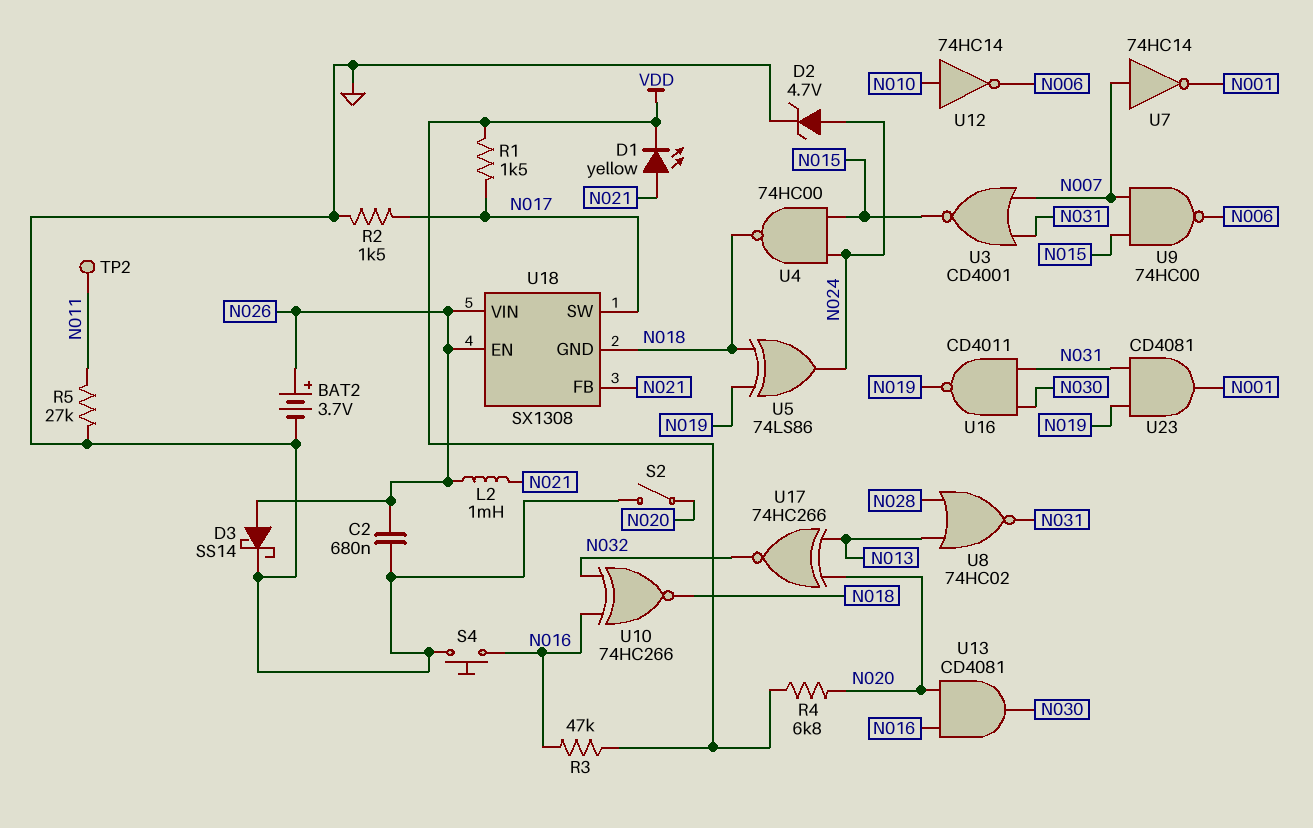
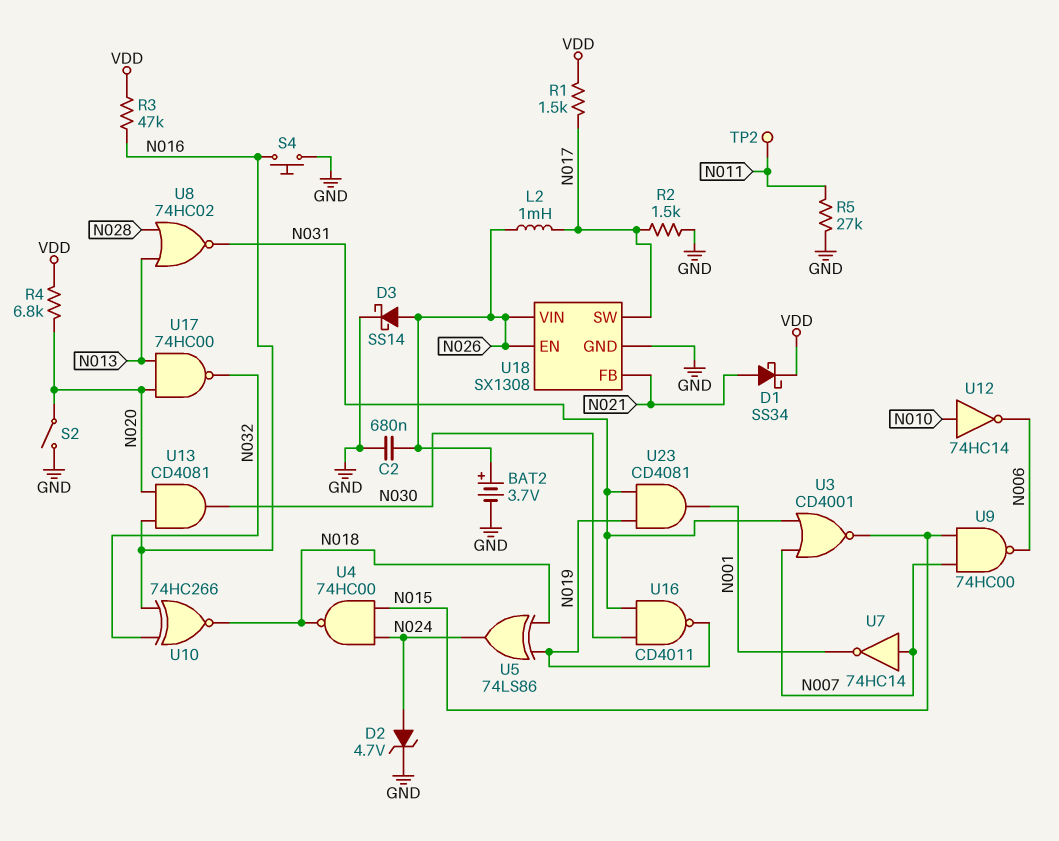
D1: LED yellow (A N021, K VDD) -> schottky SS34 (A N021, K VDD)
L2: 1mH (N021, N026) -> 1mH (N017, N026)
U17: XNOR 74HC266 (in N013, in N020, out N032) -> NAND 74HC00 (in N013, in N020, out N032)
U18 pin GND: N018 -> GND

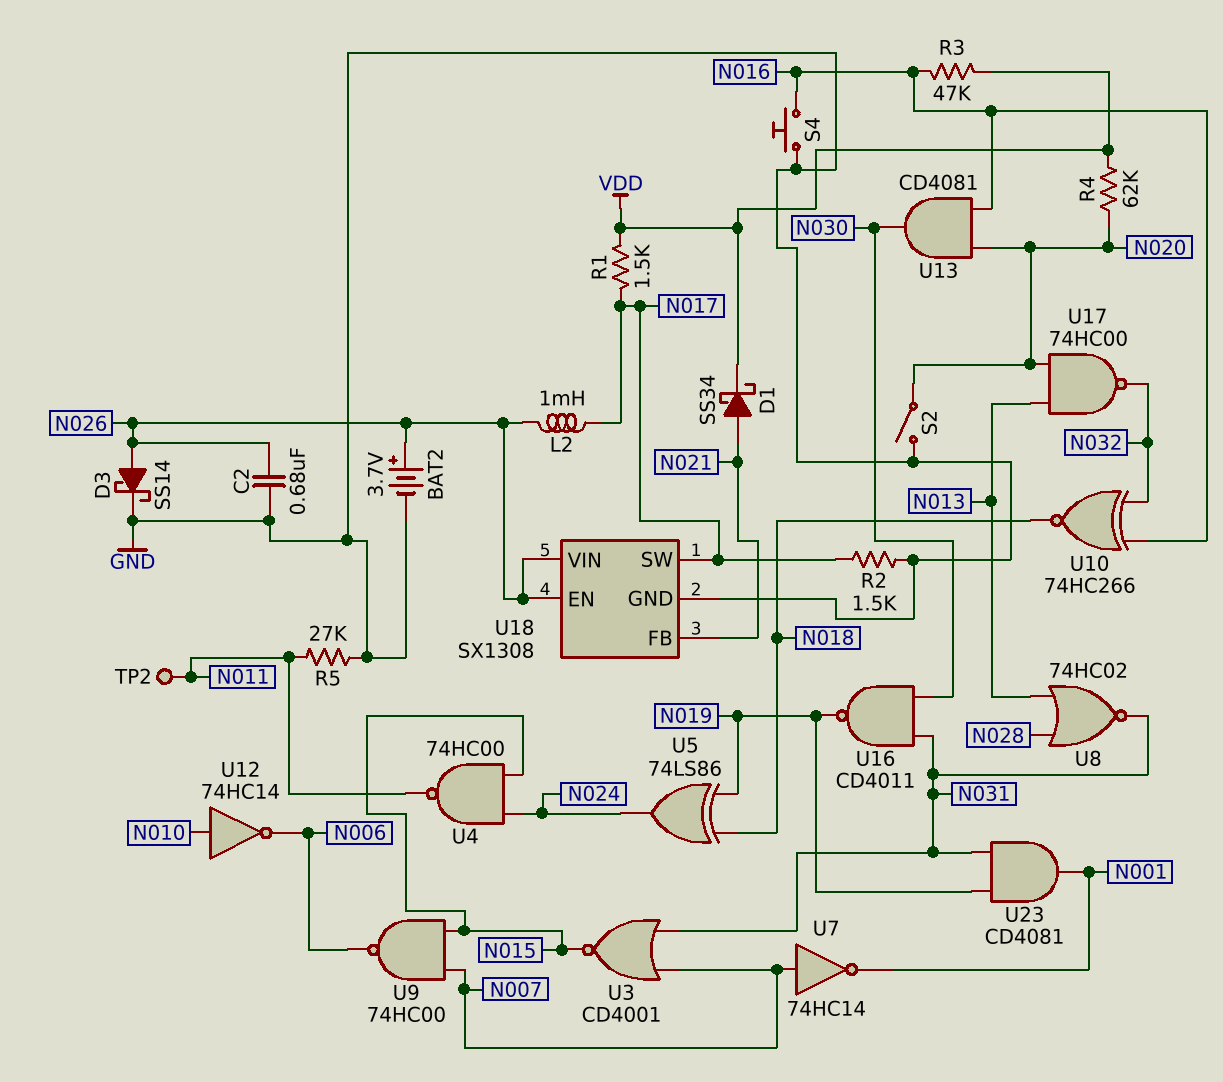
D2: zener 4.7V (A N024, K GND) -> none
R4: 6.8k (N020, VDD) -> 62k (N020, VDD)
U4: NAND 74HC00 (in N015, in N024, out N018) -> NAND 74HC00 (in N015, in N024, out N011)

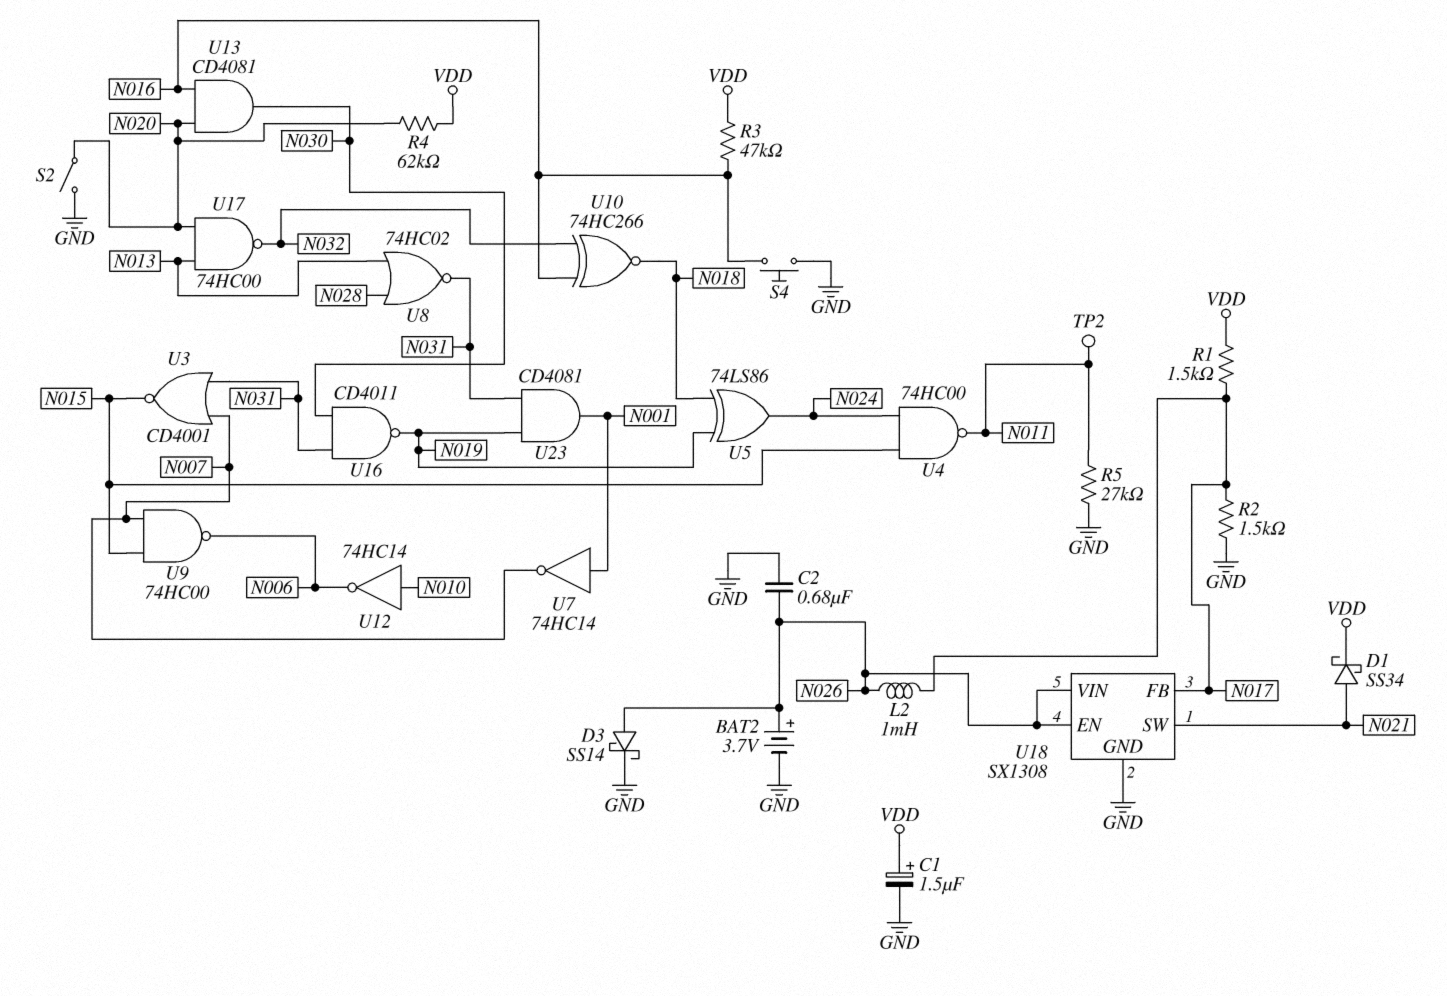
C1: none -> 1.5uF (plus VDD, minus GND)
U7: NOT 74HC14 (in N007, out N001) -> NOT 74HC14 (in N001, out N007)
U18 pin FB: N021 -> N017
U18 pin SW: N017 -> N021

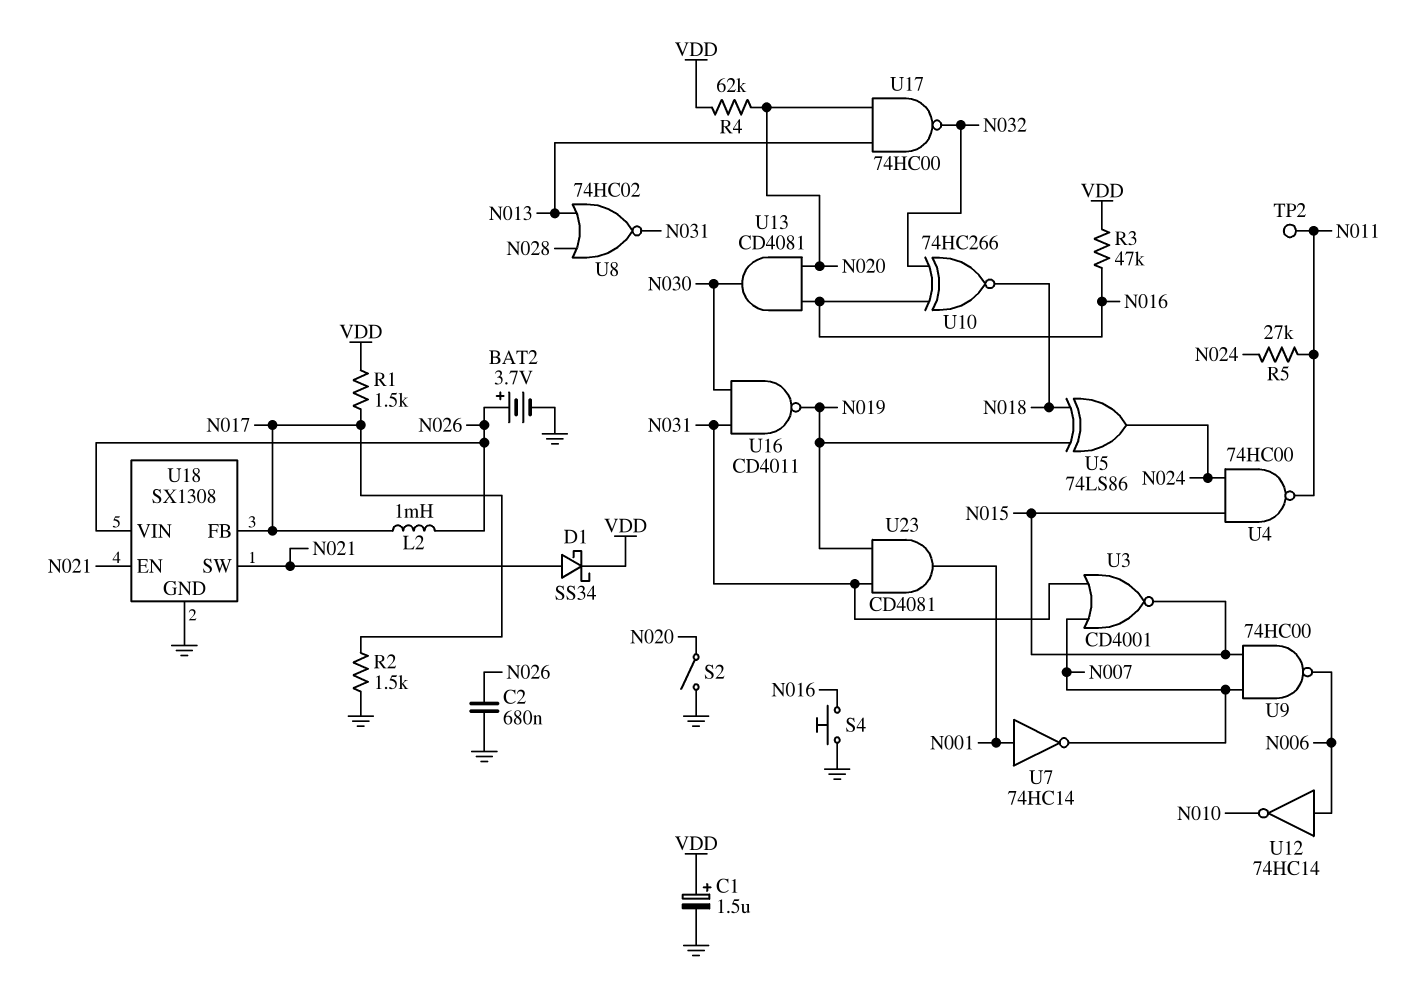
D3: schottky SS14 (A N026, K GND) -> none
R5: 27k (GND, N011) -> 27k (N011, N024)
U12: NOT 74HC14 (in N010, out N006) -> NOT 74HC14 (in N006, out N010)
U18 pin EN: N026 -> N021

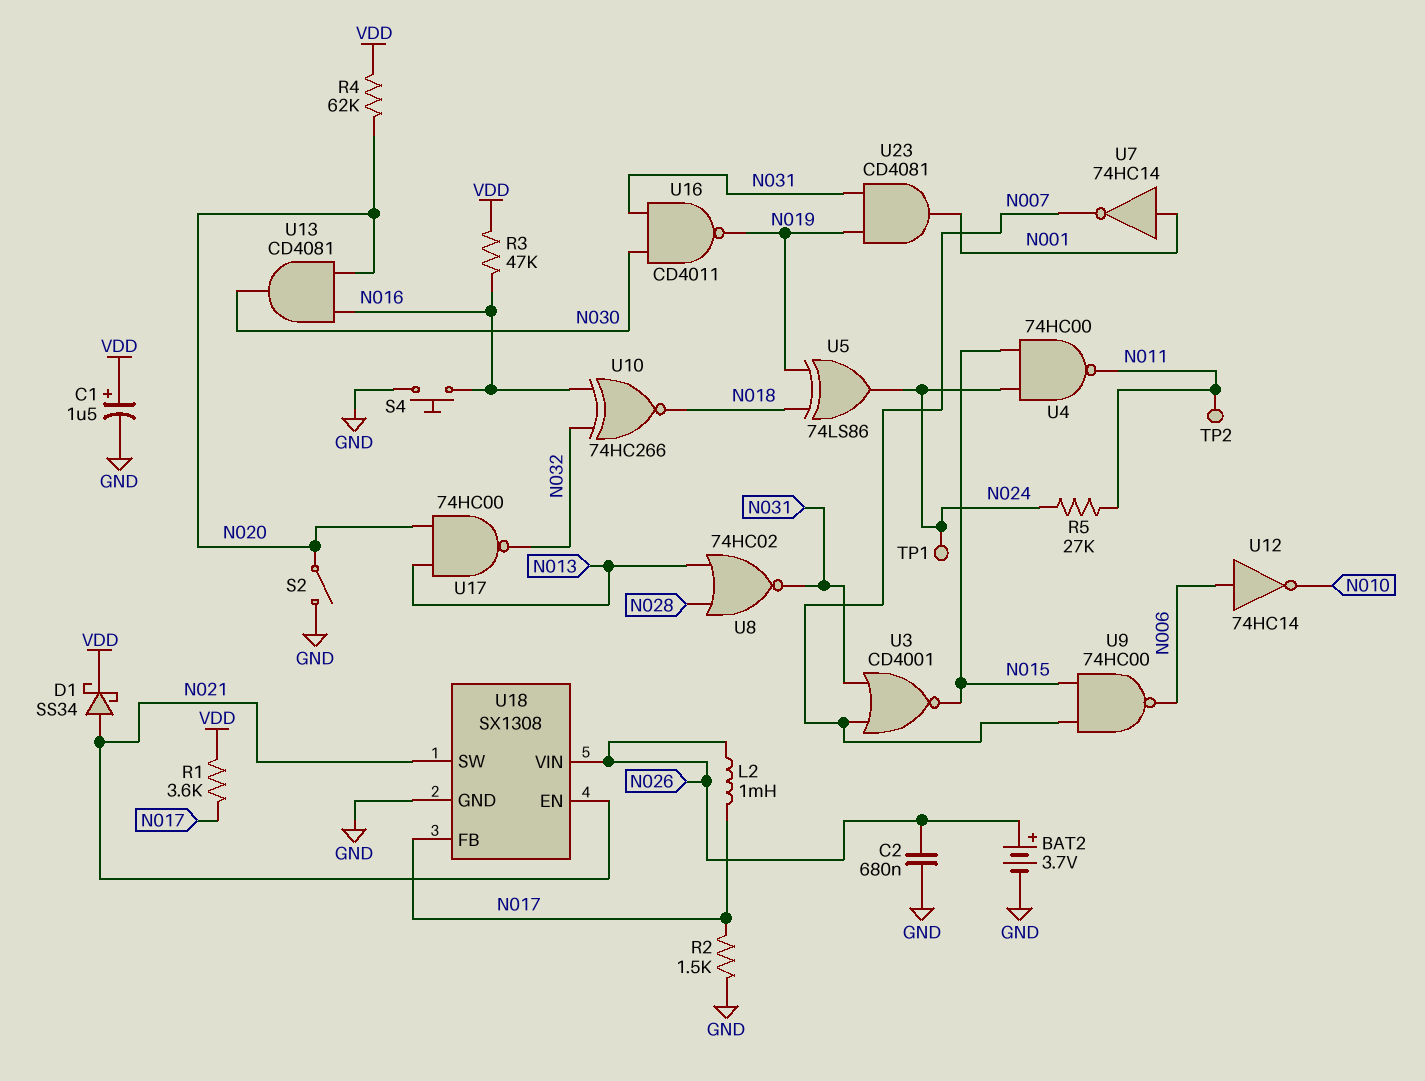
R1: 1.5k (N017, VDD) -> 3.6k (N017, VDD)
TP1: none -> test point (N024)

